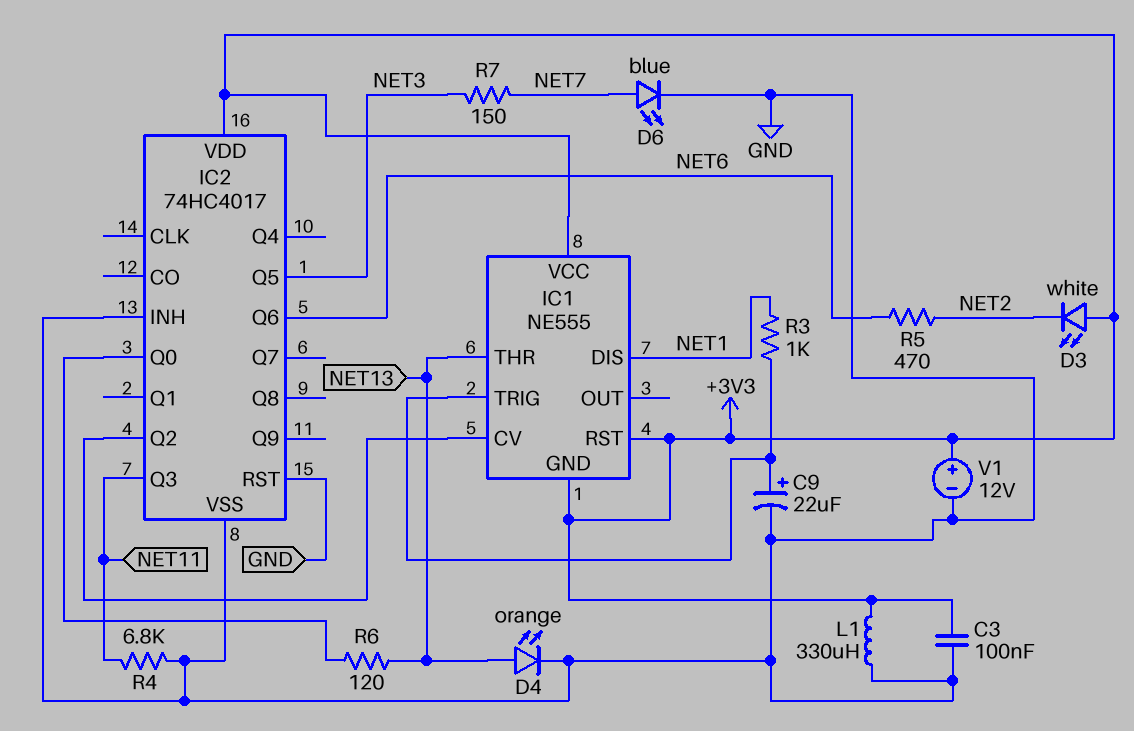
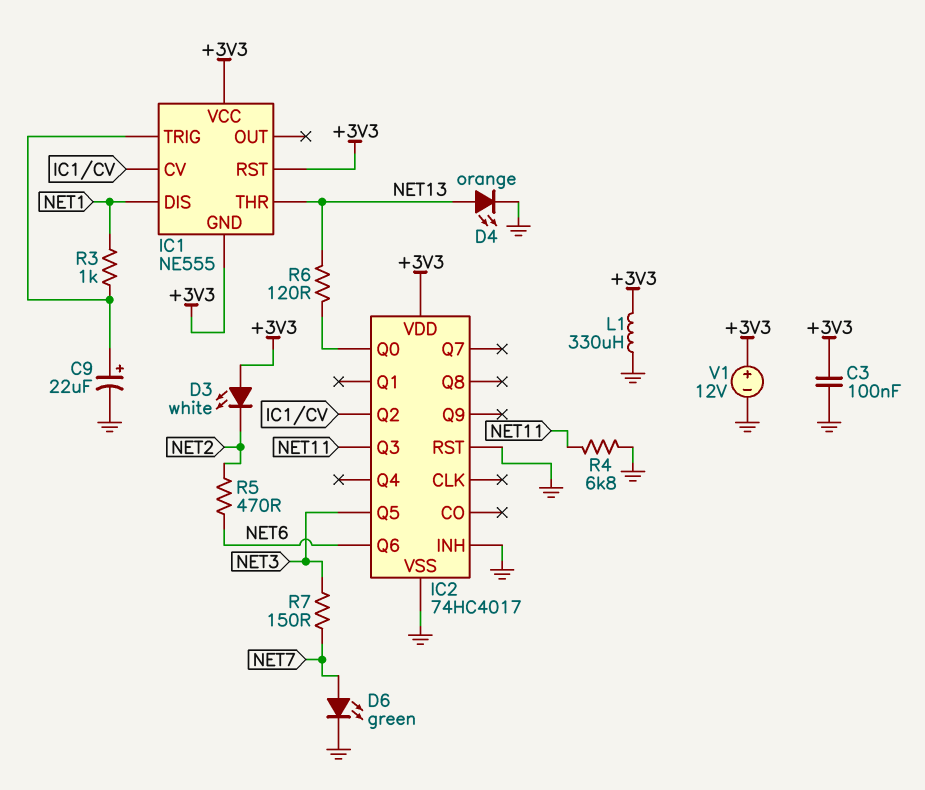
D6: LED blue (A NET7, K GND) -> LED green (A NET7, K GND)

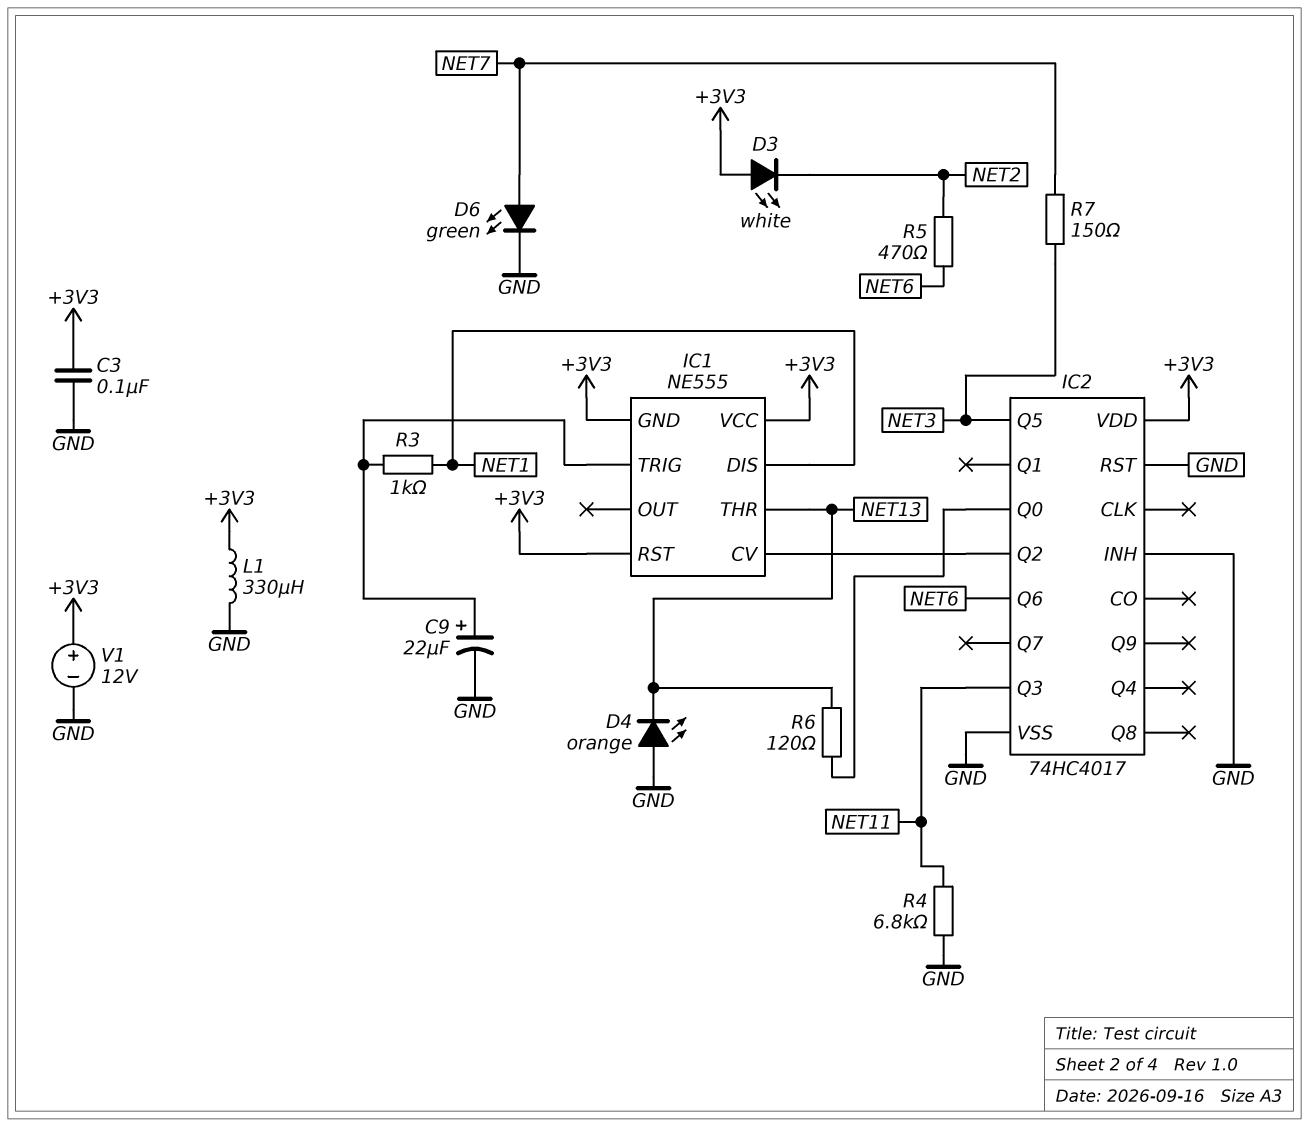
D4: LED orange (A NET13, K GND) -> LED orange (A GND, K NET13)

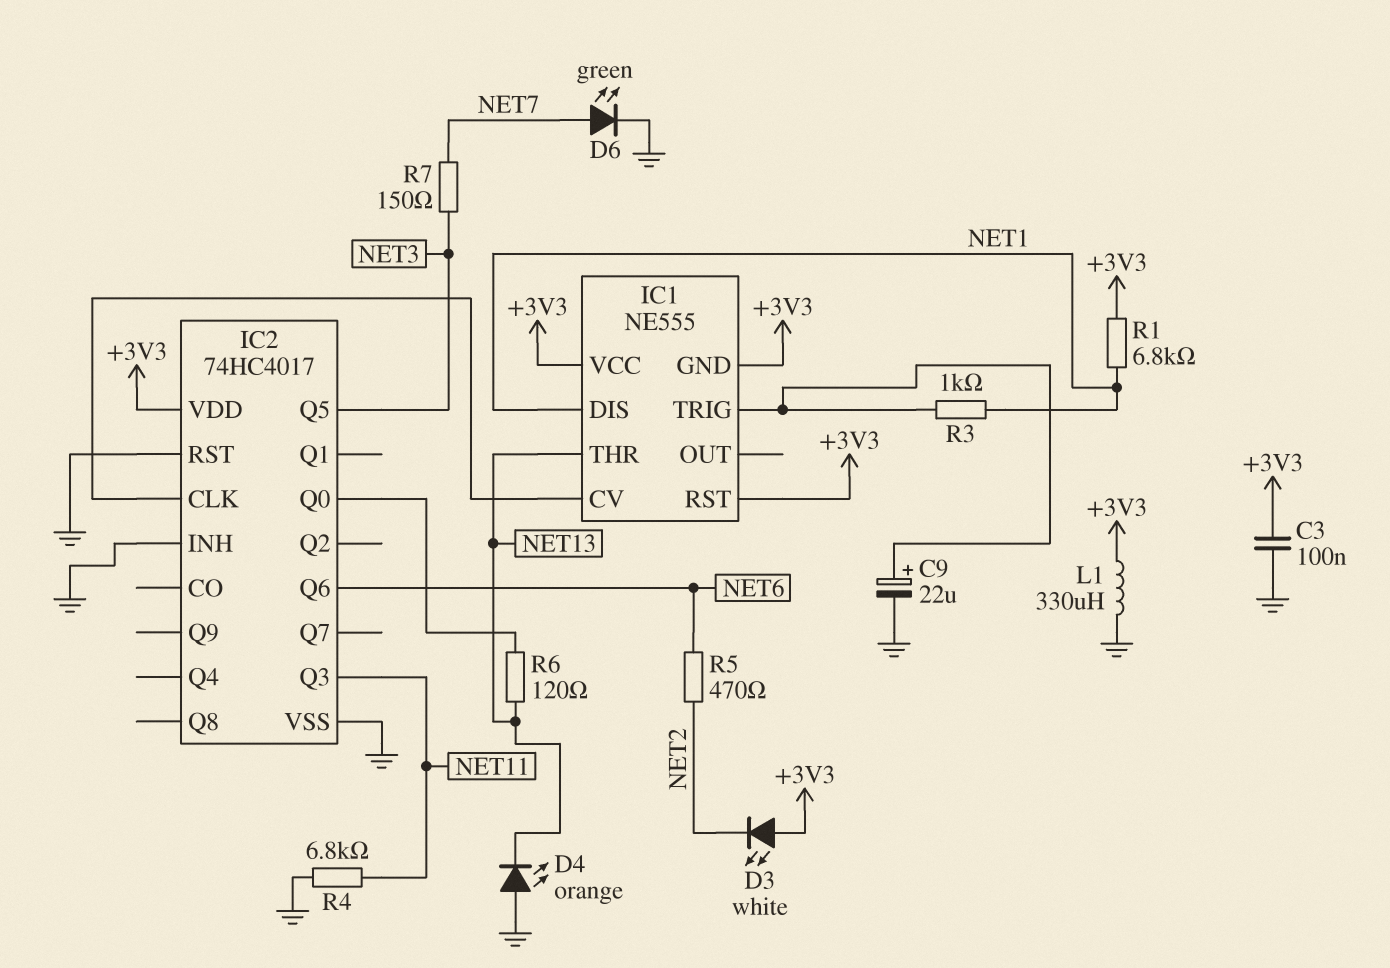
IC2 pin CLK: none -> IC1/CV
IC2 pin Q2: IC1/CV -> none
R1: none -> 6.8k (+3V3, NET1)
V1: 12V (plus +3V3, minus GND) -> none

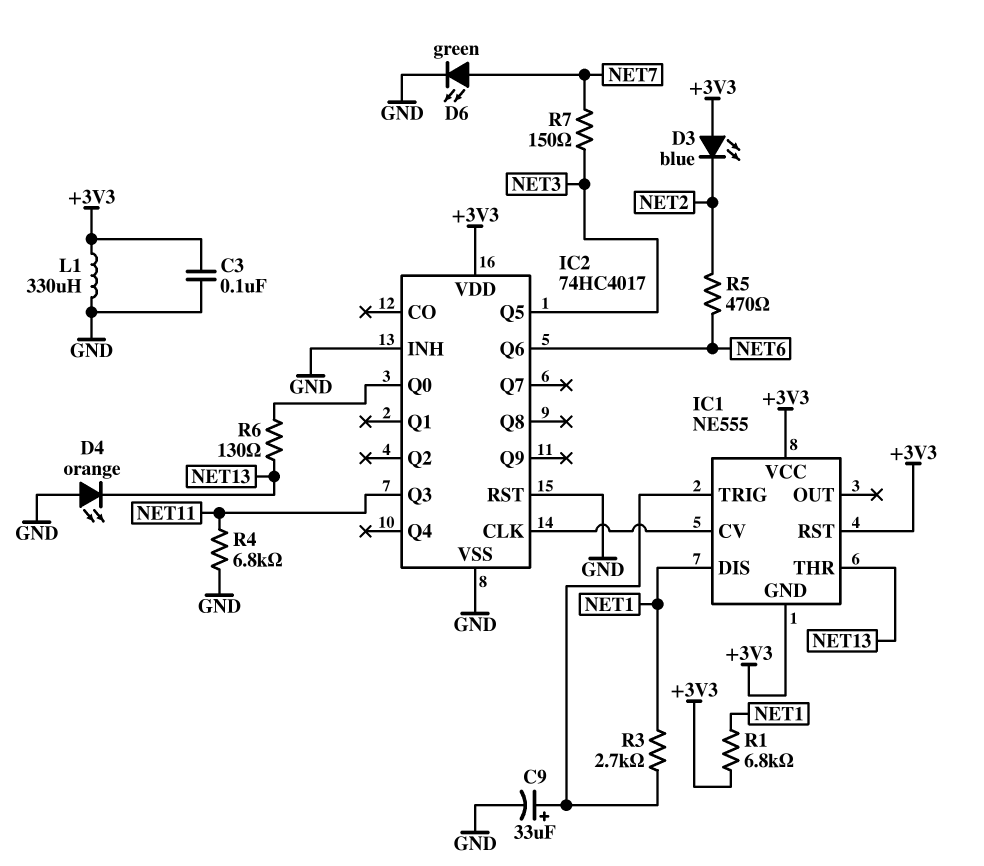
C9: 22uF (plus IC1/TRIG, minus GND) -> 33uF (plus IC1/TRIG, minus GND)
D3: LED white (A +3V3, K NET2) -> LED blue (A +3V3, K NET2)
R3: 1k (IC1/TRIG, NET1) -> 2.7k (IC1/TRIG, NET1)
R6: 120 (IC2/Q0, NET13) -> 130 (IC2/Q0, NET13)

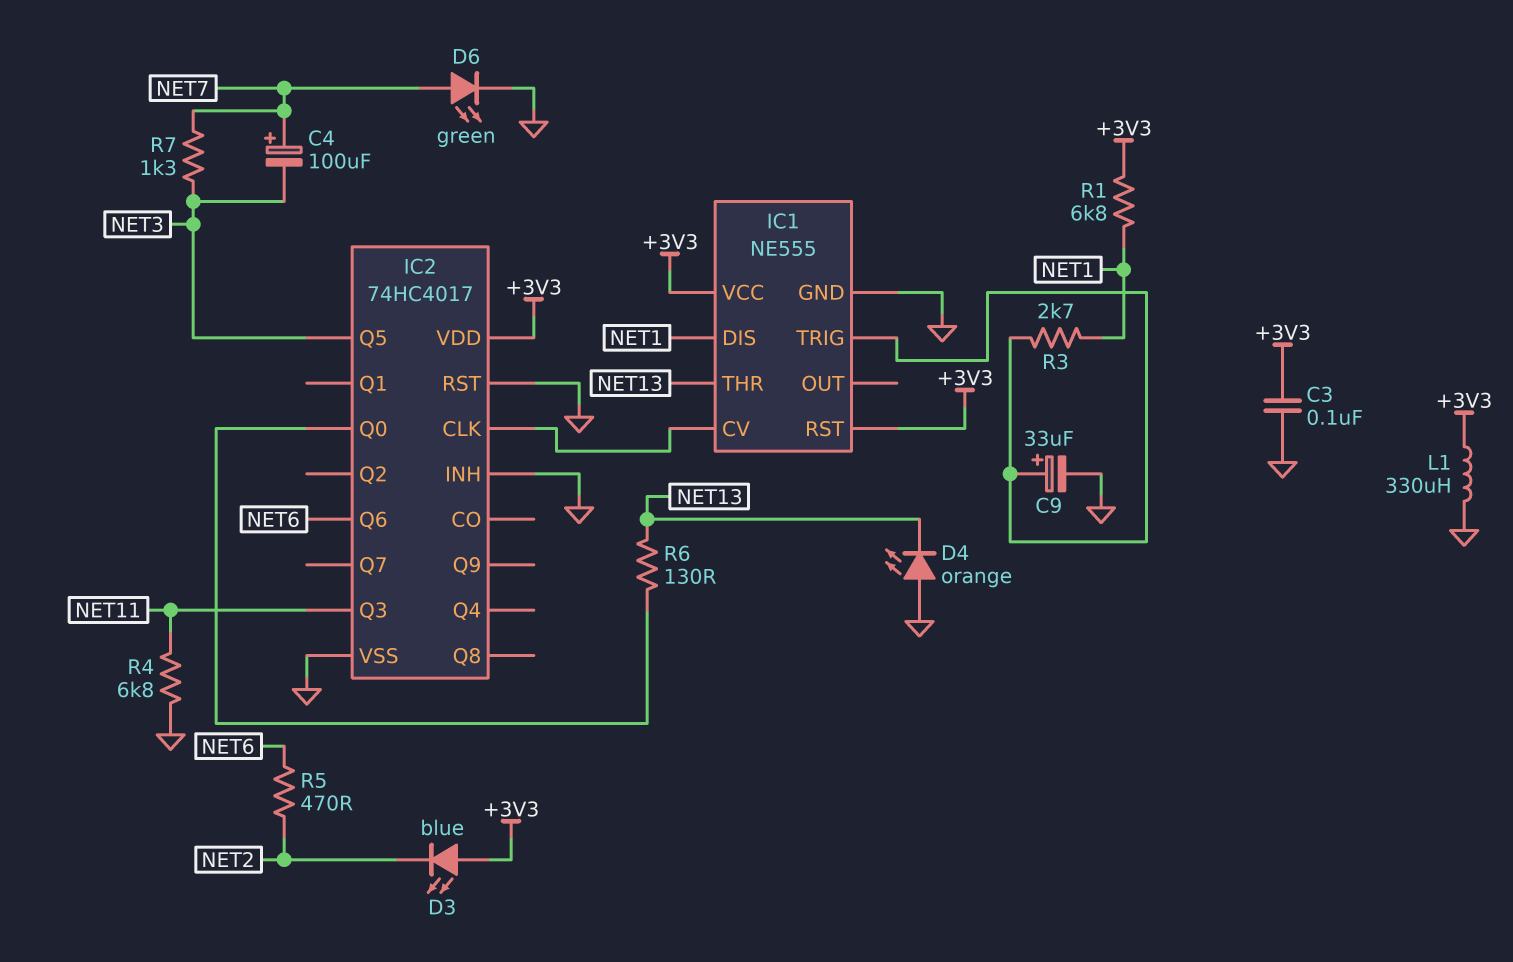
C4: none -> 100uF (plus NET7, minus NET3)
IC1 pin GND: +3V3 -> GND
R7: 150 (NET3, NET7) -> 1.3k (NET3, NET7)

